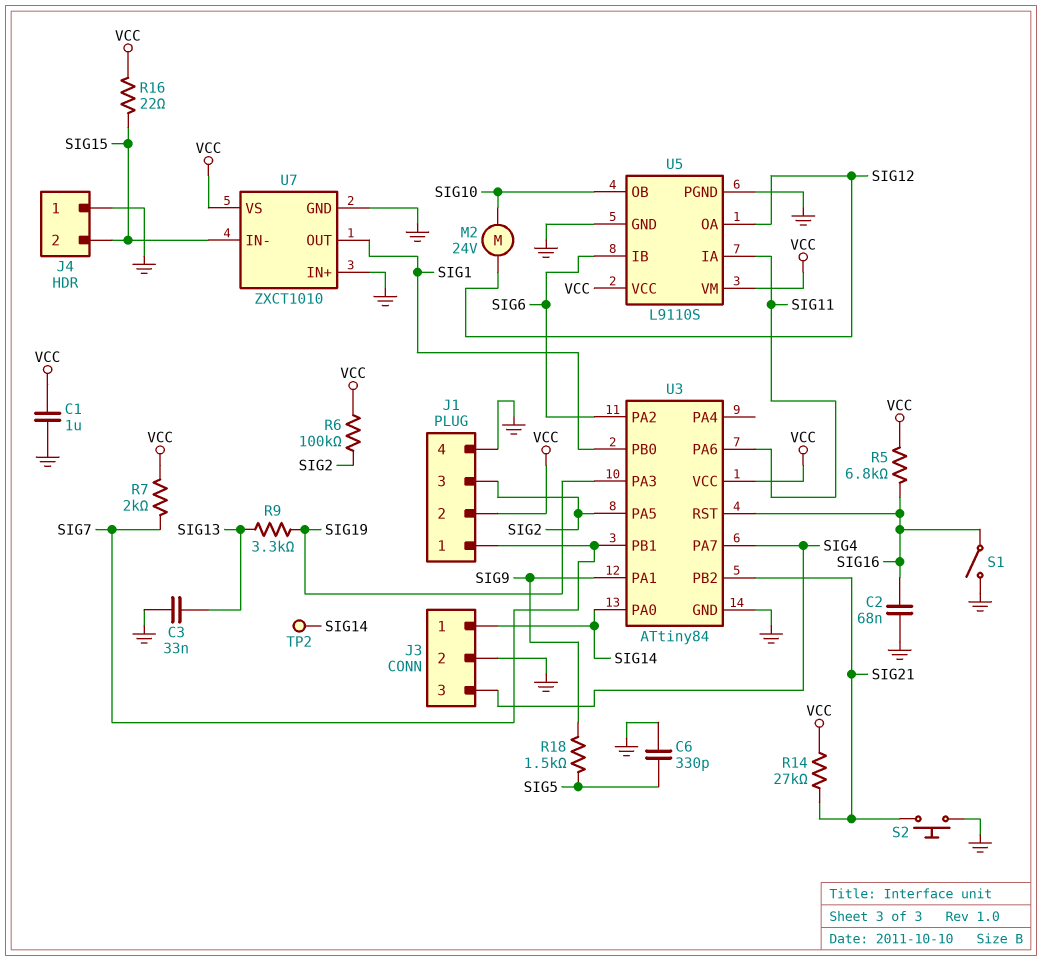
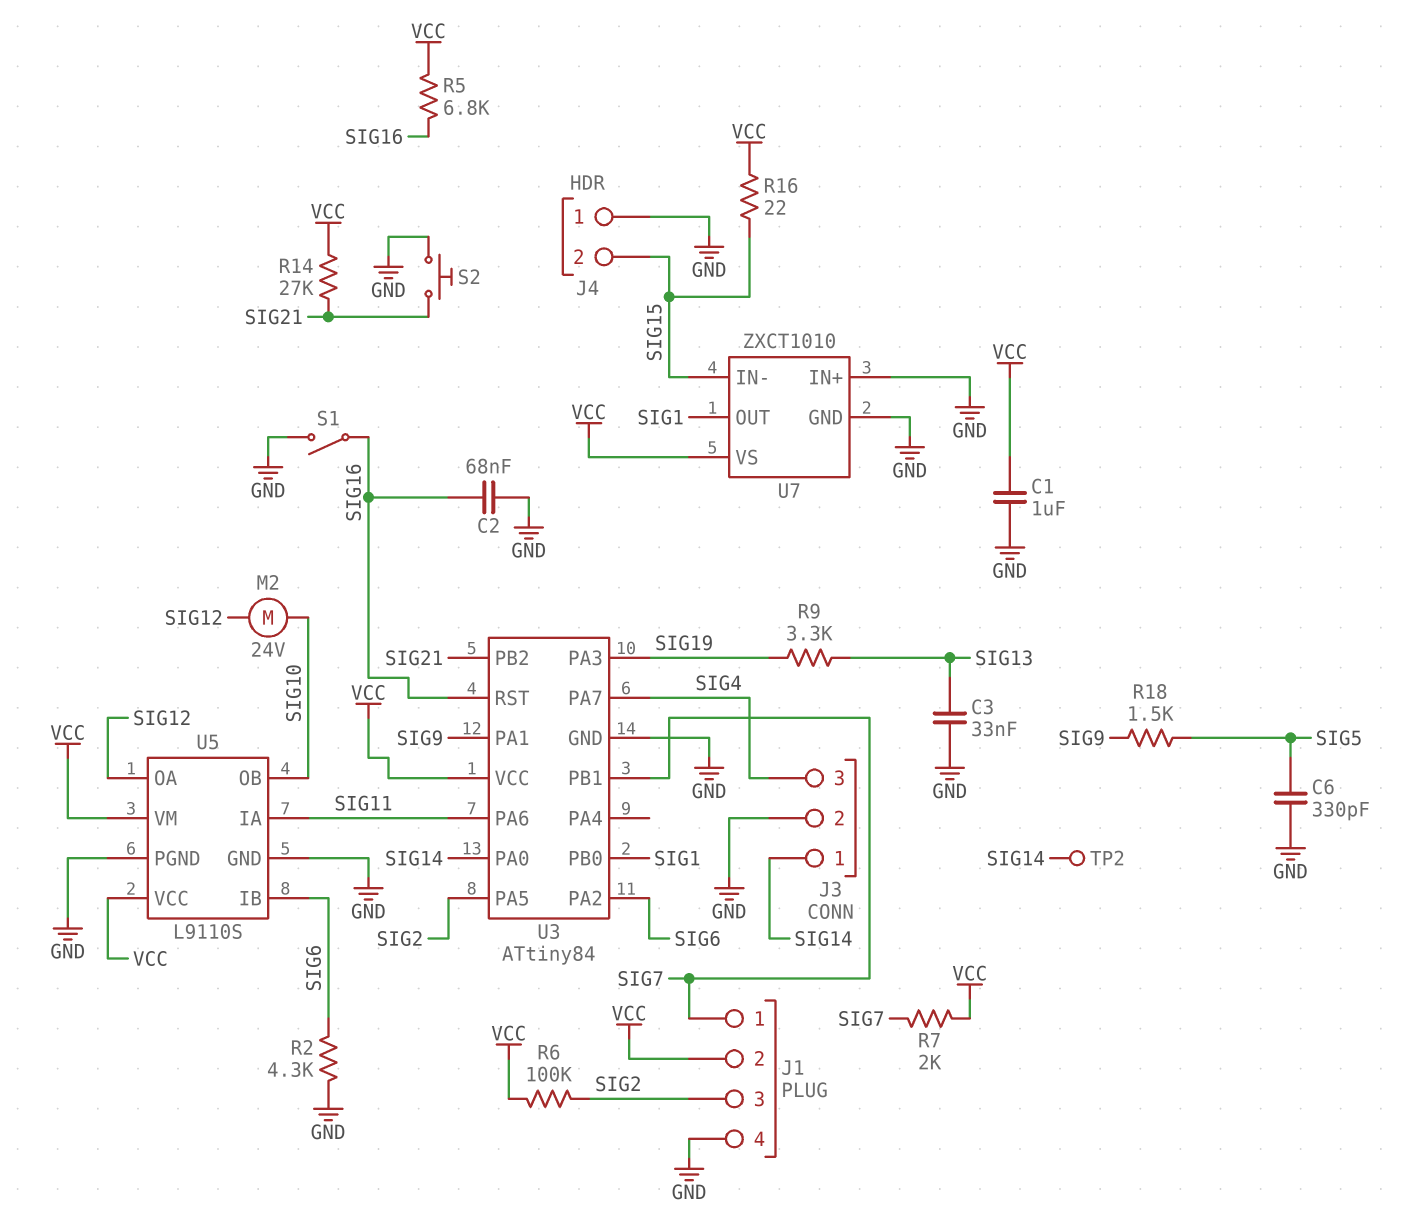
R2: none -> 4.3k (GND, SIG6)

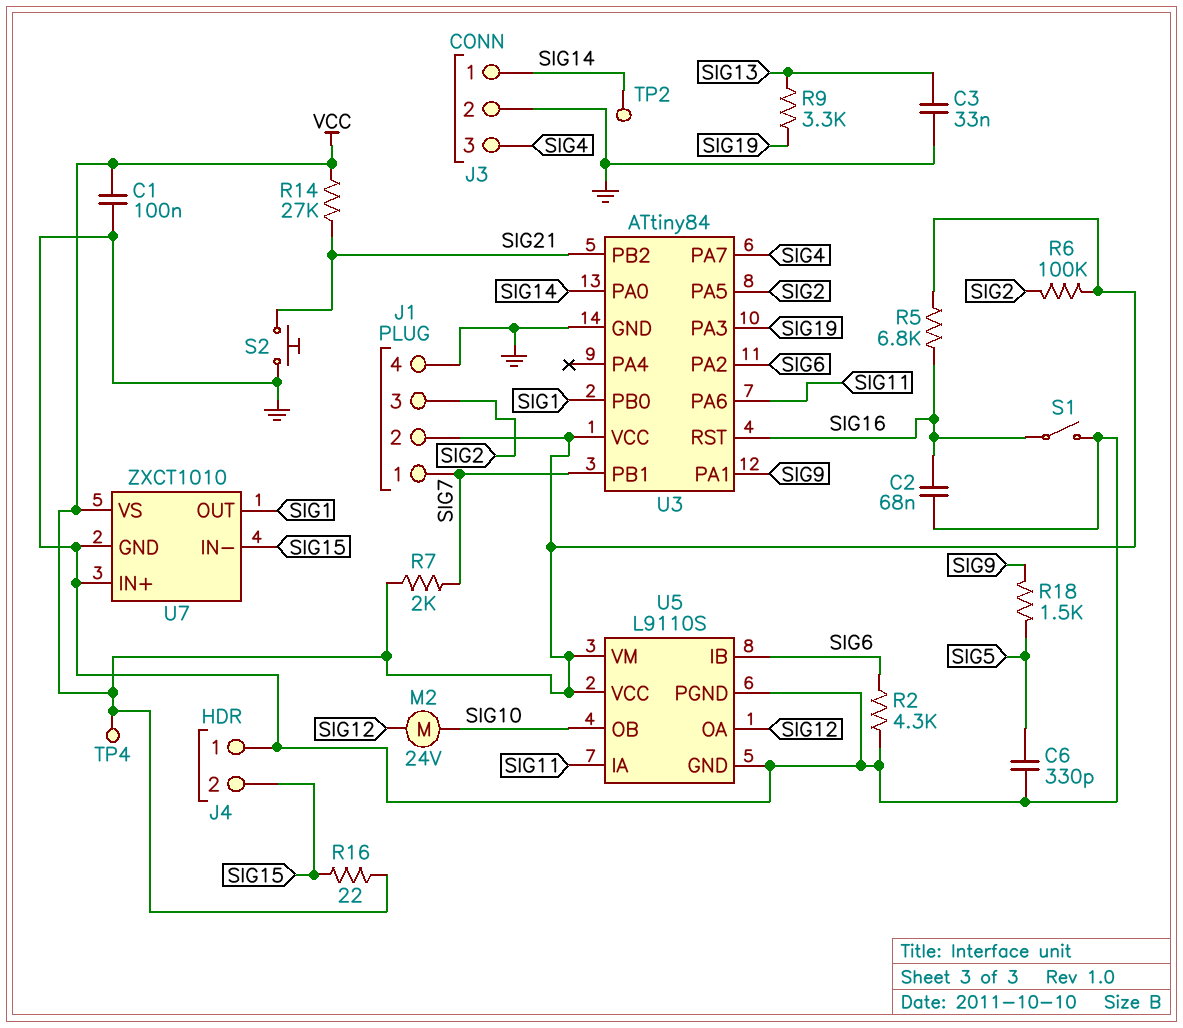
C1: 1uF (GND, VCC) -> 100nF (GND, VCC)
TP4: none -> test point (VCC)

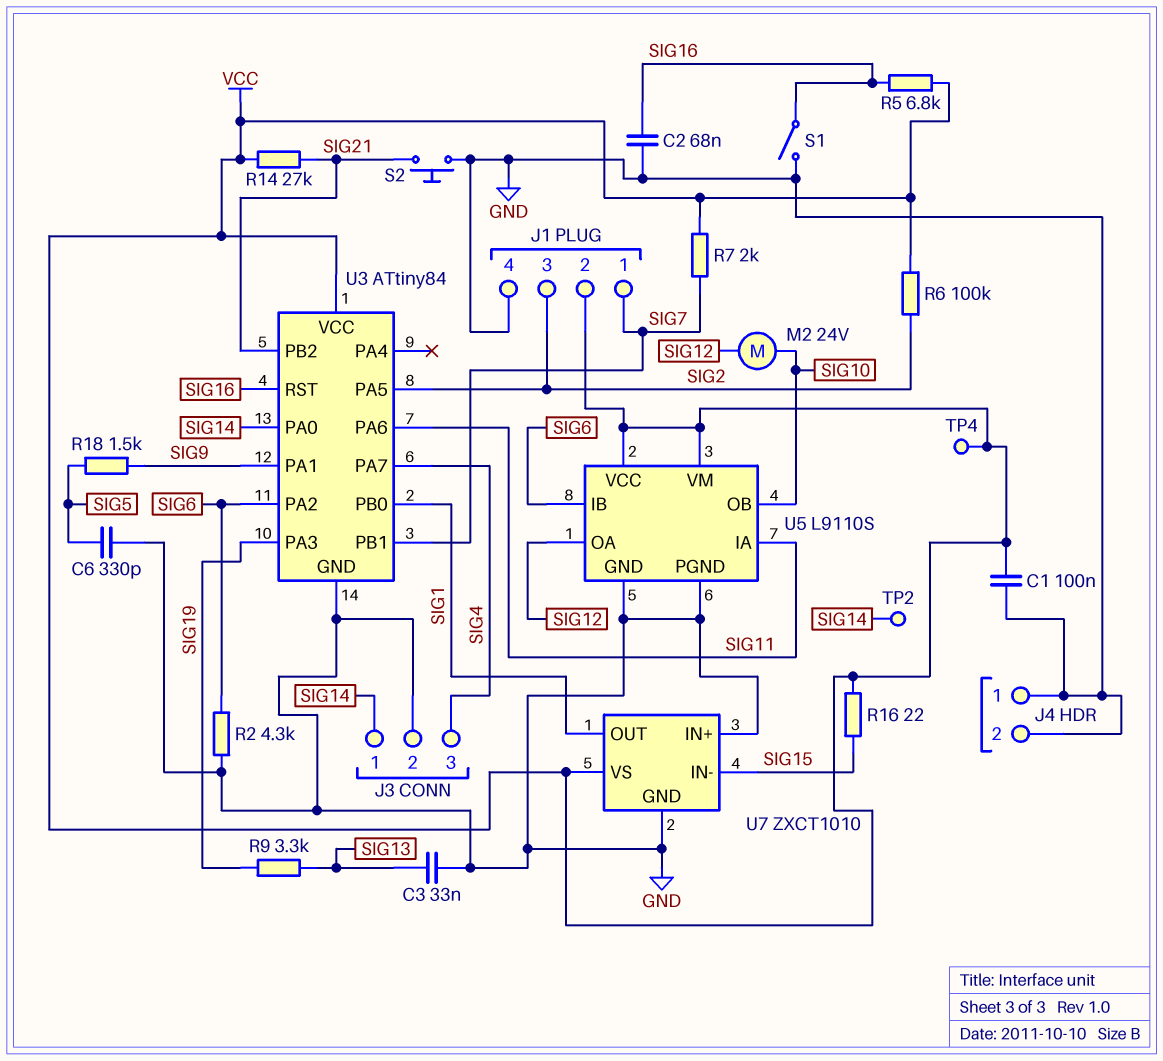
J4 pin 2: SIG15 -> GND

